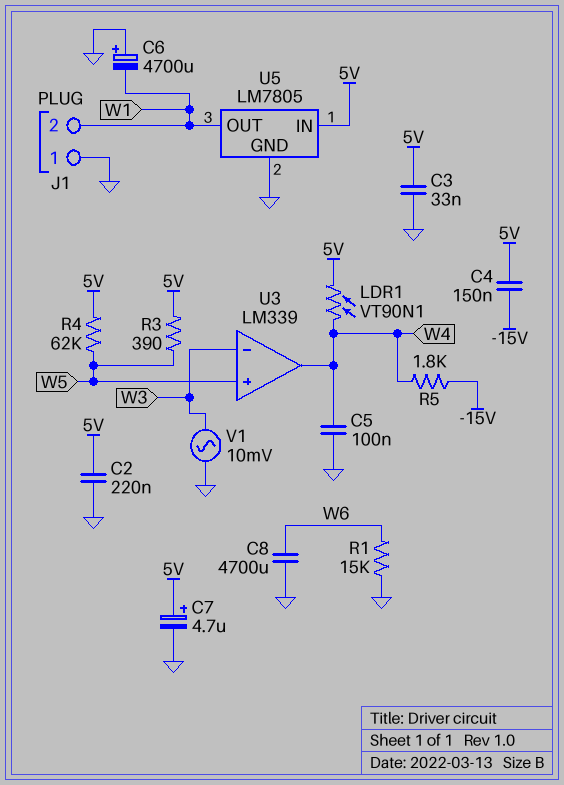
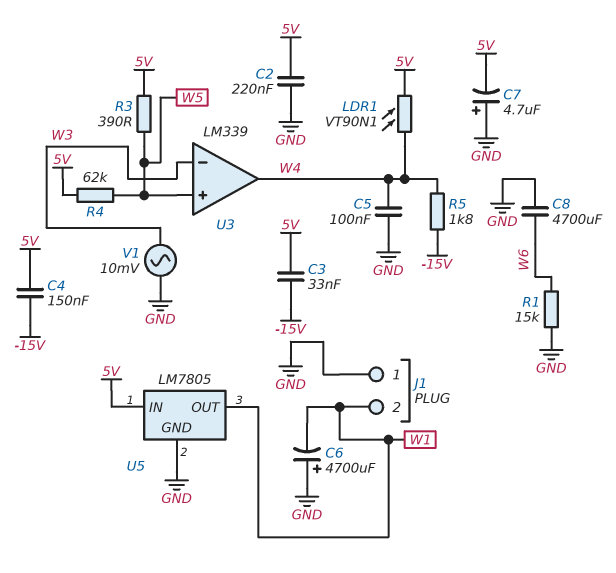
C3: 33nF (5V, GND) -> 33nF (-15V, 5V)
C7: 4.7uF (plus 5V, minus GND) -> 4.7uF (plus GND, minus 5V)

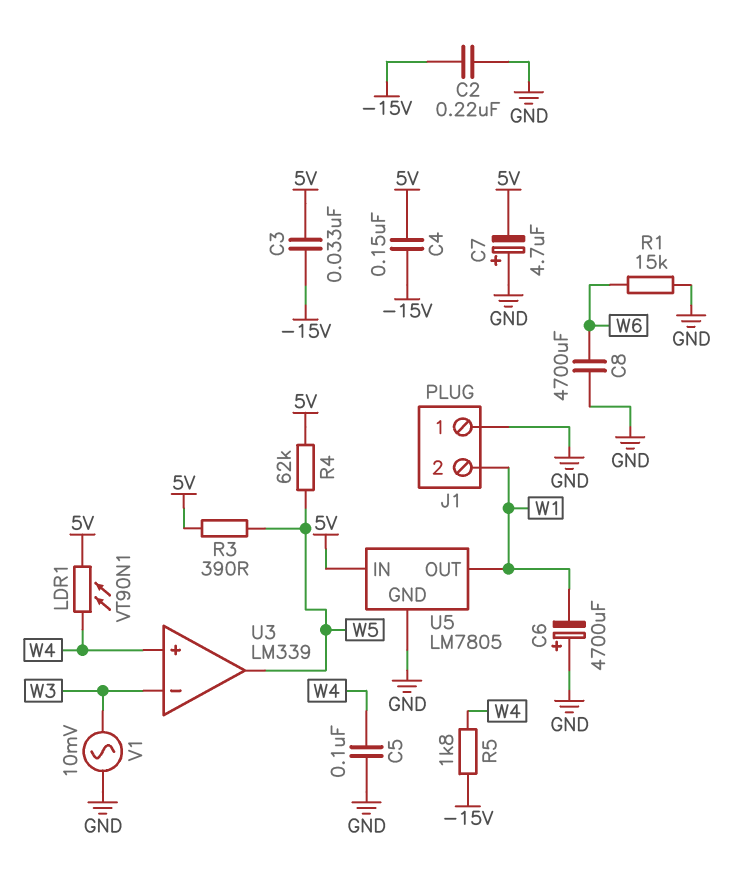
C2: 220nF (5V, GND) -> 220nF (-15V, GND)
U3 pin in+: W5 -> W4
U3 pin out: W4 -> W5

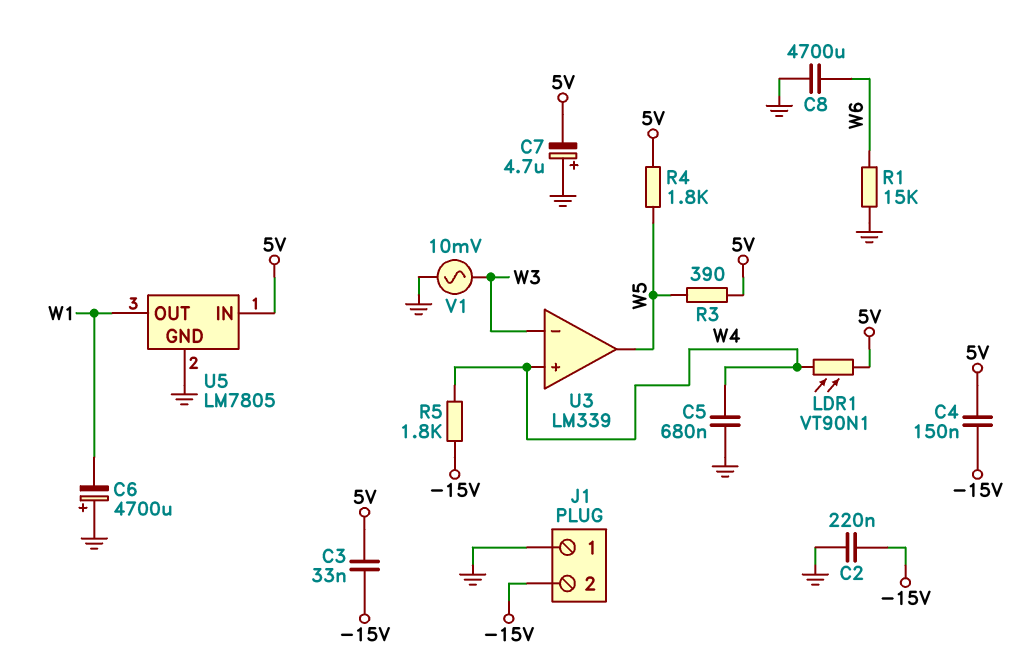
C5: 100nF (GND, W4) -> 680nF (GND, W4)
J1 pin 2: W1 -> -15V
R4: 62k (5V, W5) -> 1.8k (5V, W5)

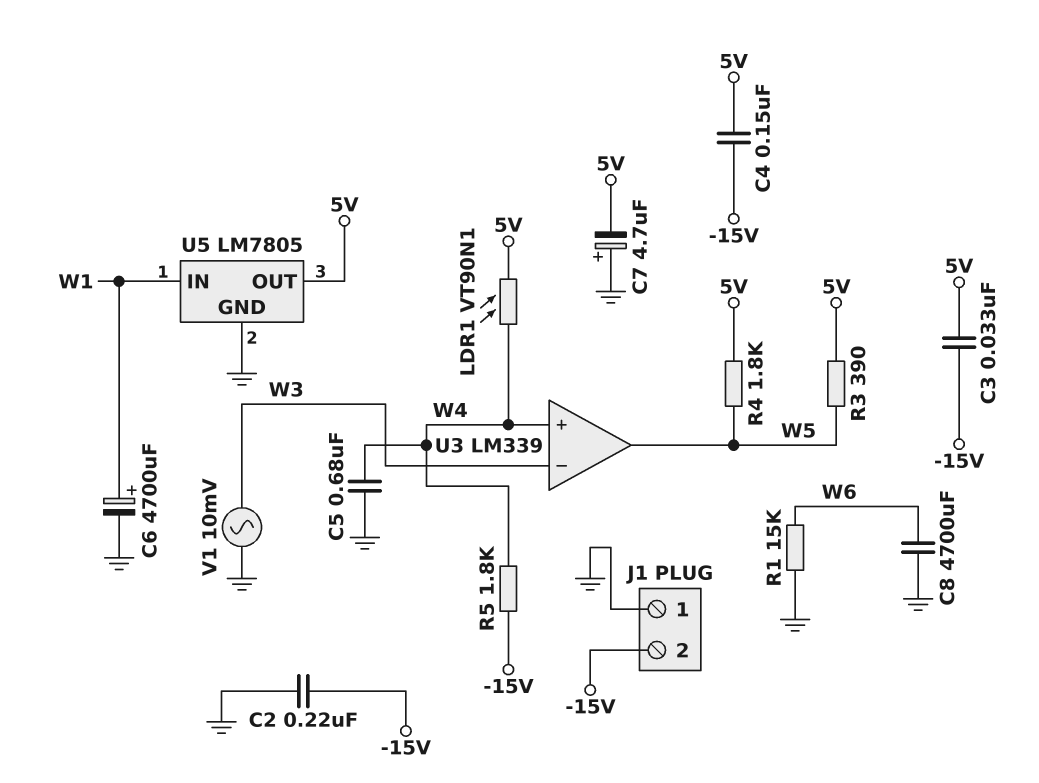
C6: 4700uF (plus GND, minus W1) -> 4700uF (plus W1, minus GND)
U5 pin IN: 5V -> W1
U5 pin OUT: W1 -> 5V

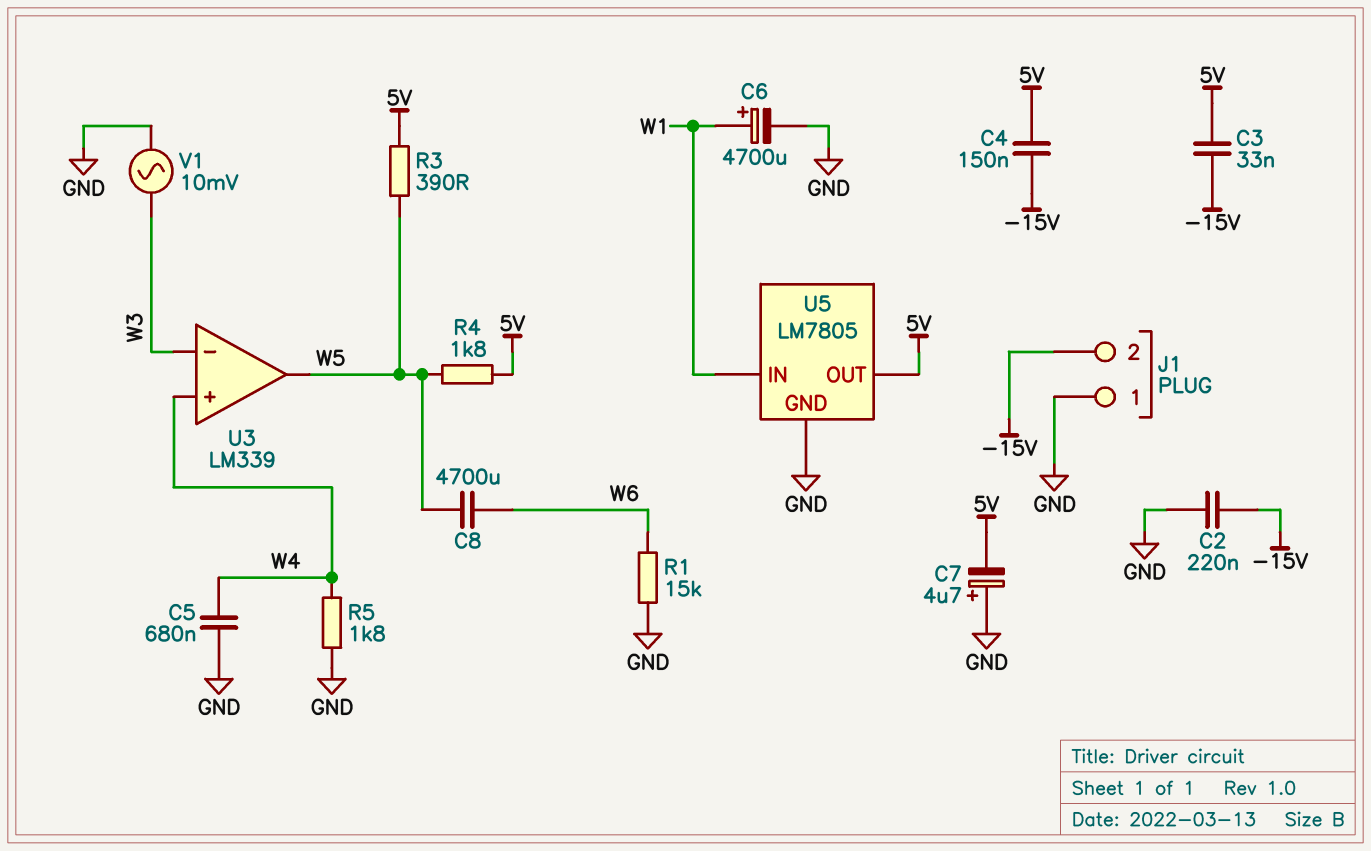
C8: 4700uF (GND, W6) -> 4700uF (W5, W6)
LDR1: VT90N1 (5V, W4) -> none
R5: 1.8k (-15V, W4) -> 1.8k (GND, W4)

